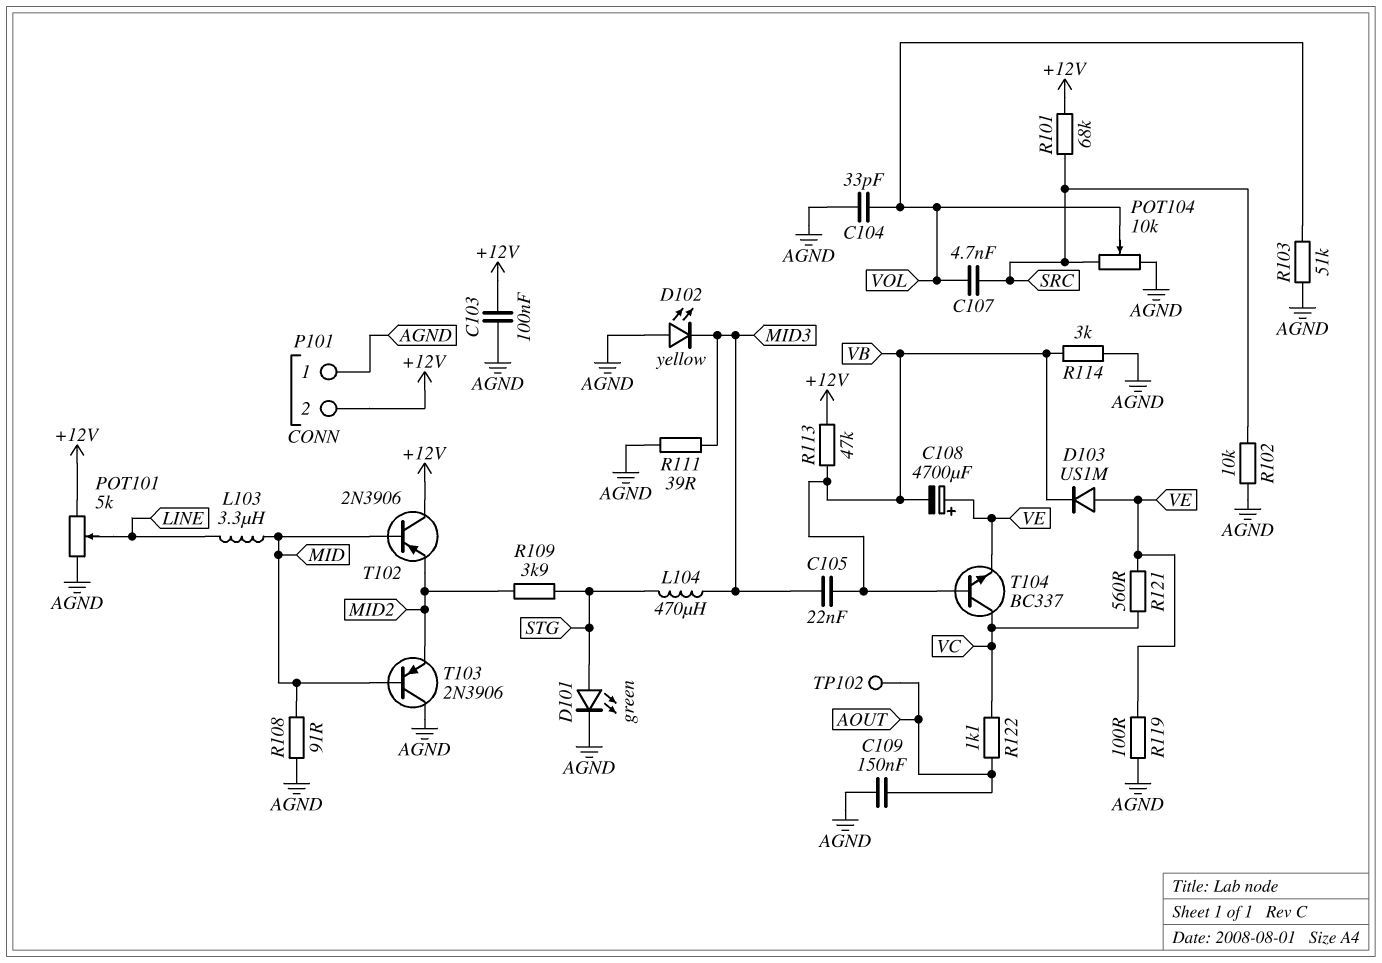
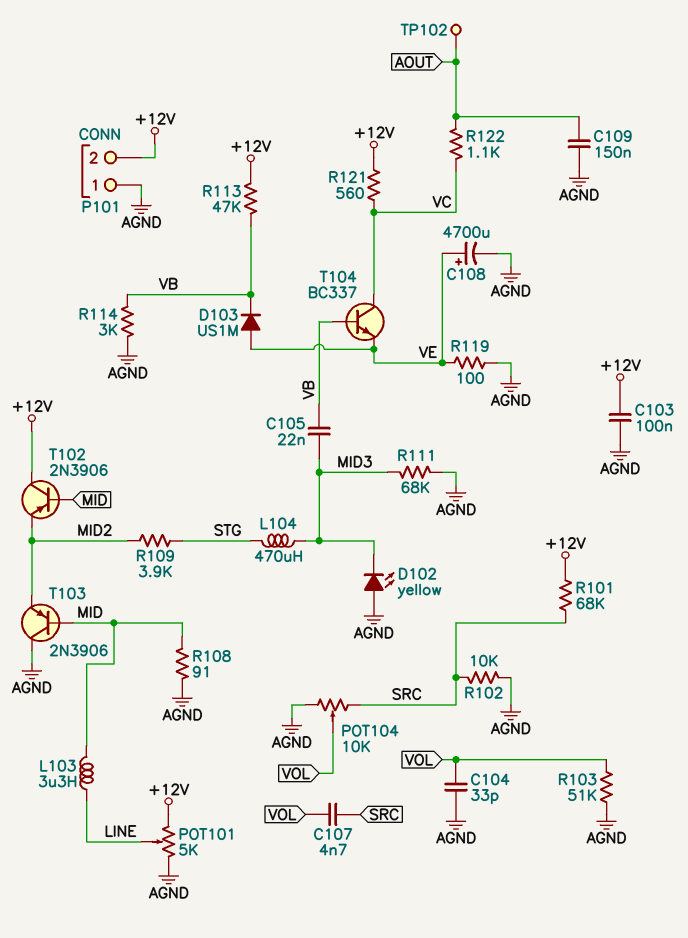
C108: 4700uF (plus VE, minus VB) -> 4700uF (plus VE, minus AGND)
D101: LED green (A STG, K AGND) -> none
R111: 39 (AGND, MID3) -> 68k (AGND, MID3)
R121: 560 (VC, VE) -> 560 (+12V, VC)

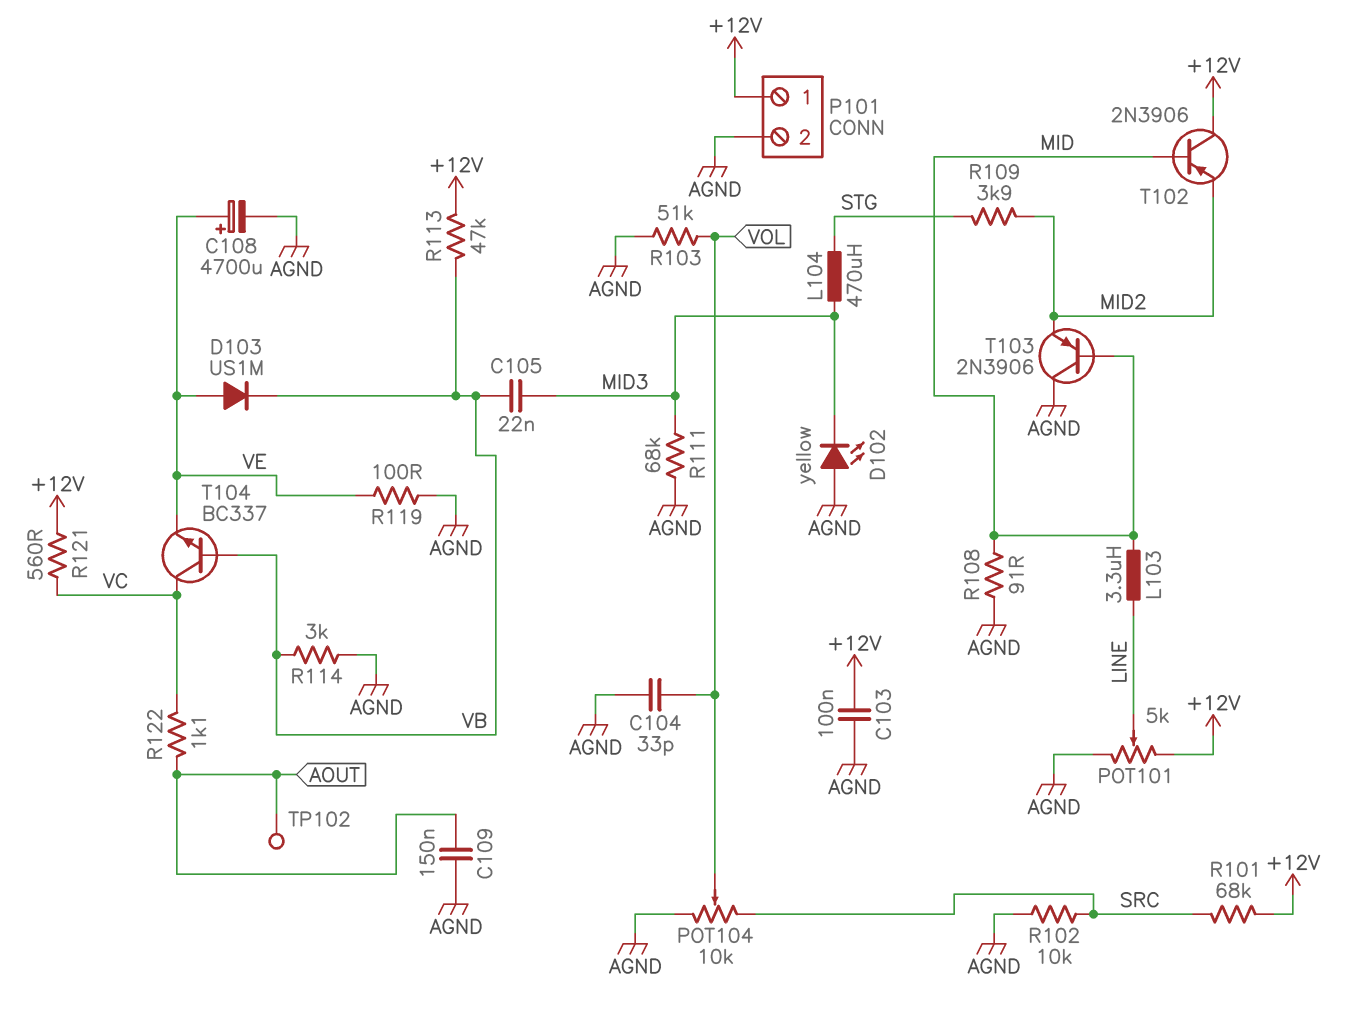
C107: 4.7nF (SRC, VOL) -> none
P101 pin 1: AGND -> +12V
P101 pin 2: +12V -> AGND

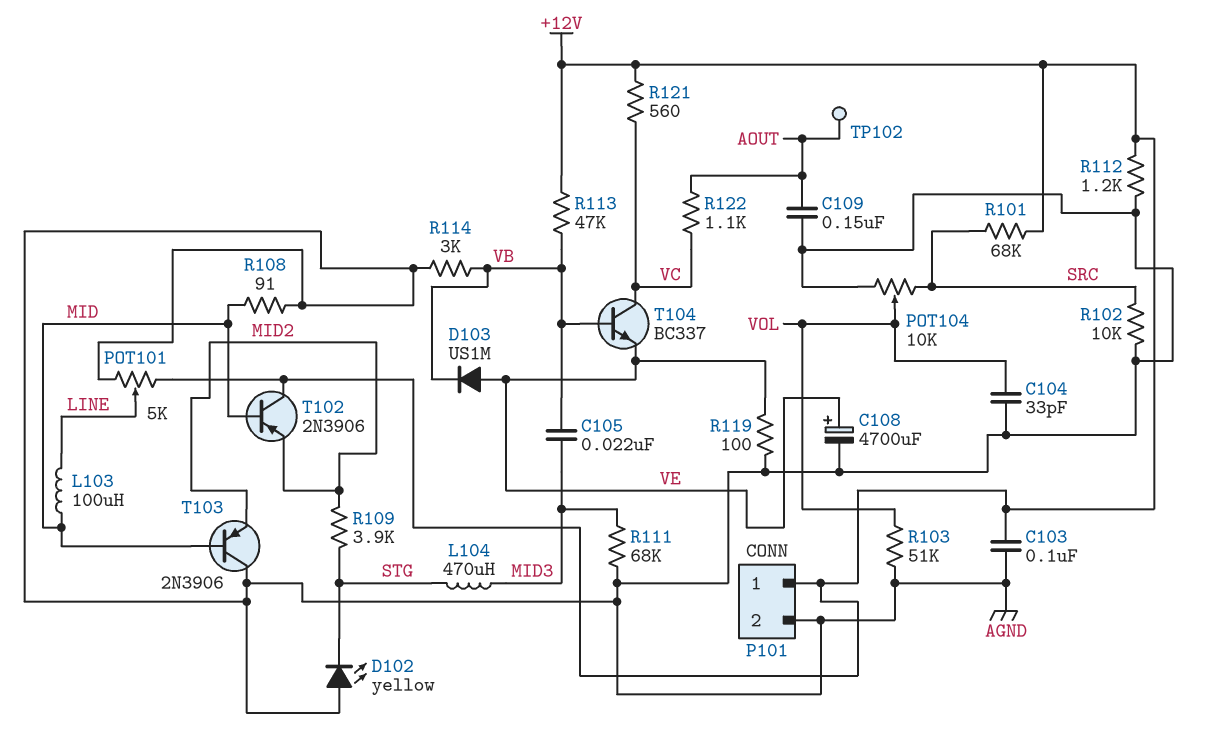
D102: LED yellow (A AGND, K MID3) -> LED yellow (A AGND, K STG)
L103: 3.3uH (LINE, MID) -> 100uH (LINE, MID)
R112: none -> 1.2k (+12V, AGND)

